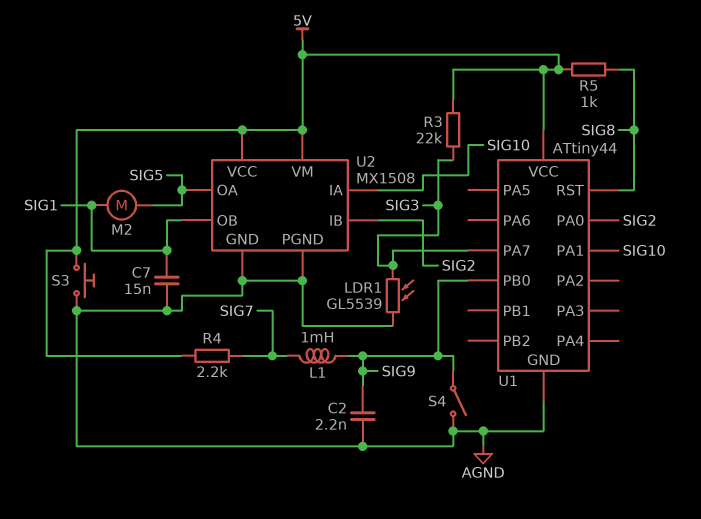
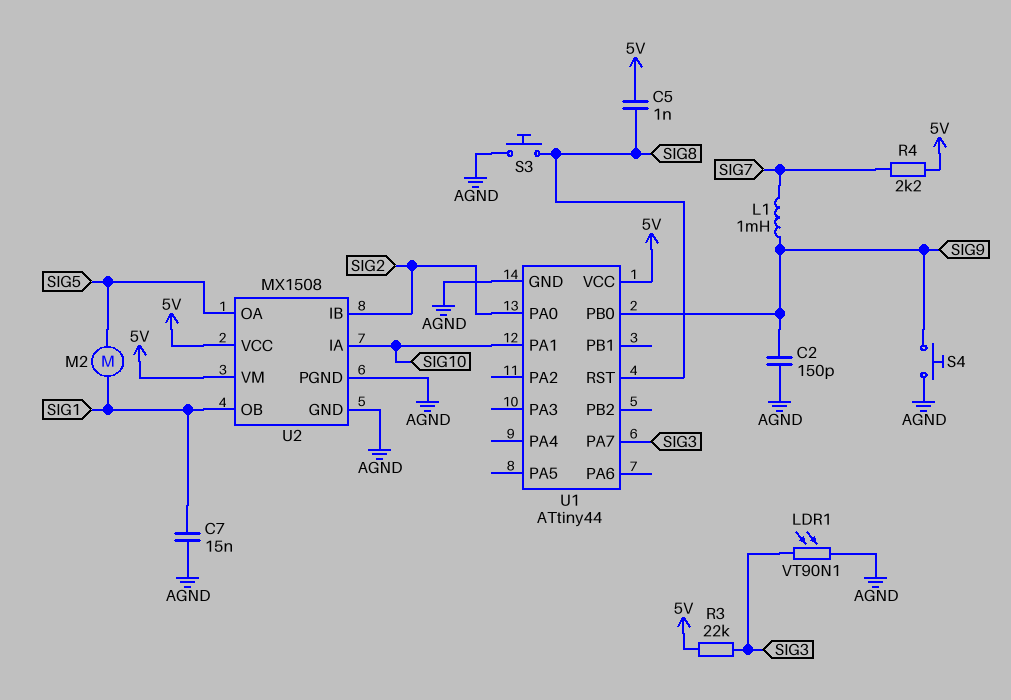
C2: 2.2nF (AGND, SIG9) -> 150pF (AGND, SIG9)
C5: none -> 1nF (5V, SIG8)
LDR1: GL5539 (AGND, SIG3) -> VT90N1 (AGND, SIG3)
R5: 1k (5V, SIG8) -> none
S3: button (5V, AGND) -> button (AGND, SIG8)
S4: switch (AGND, SIG9) -> button (AGND, SIG9)

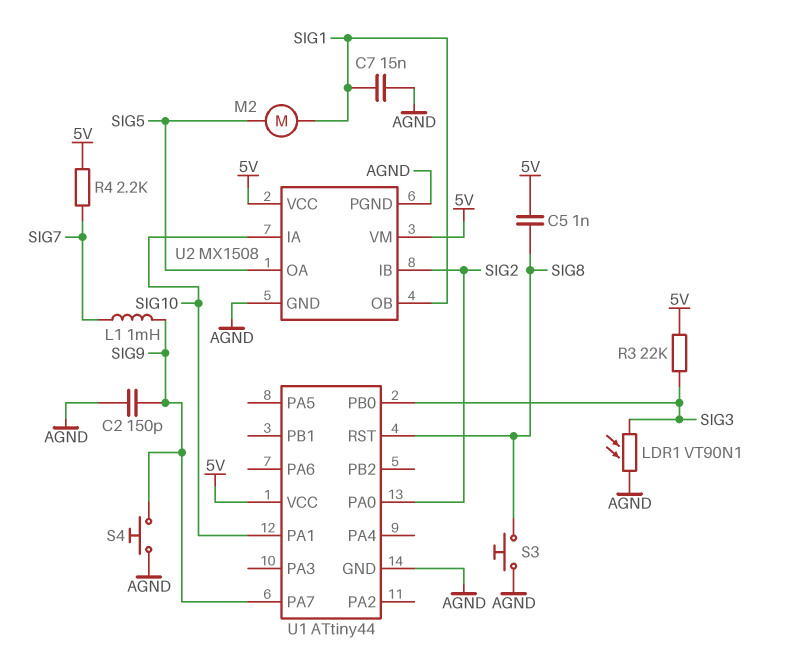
U1 pin PA7: SIG3 -> SIG9
U1 pin PB0: SIG9 -> SIG3

